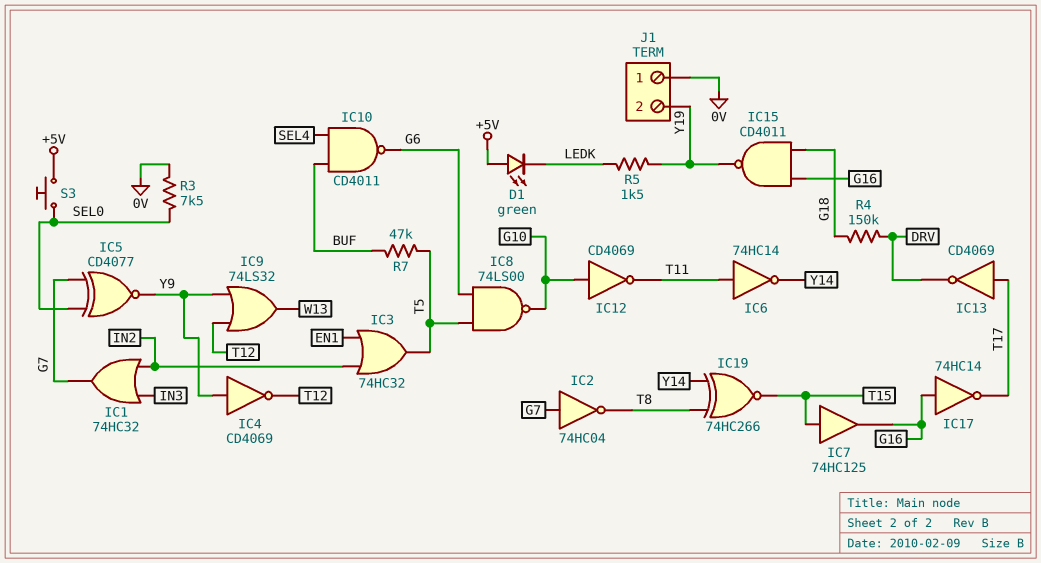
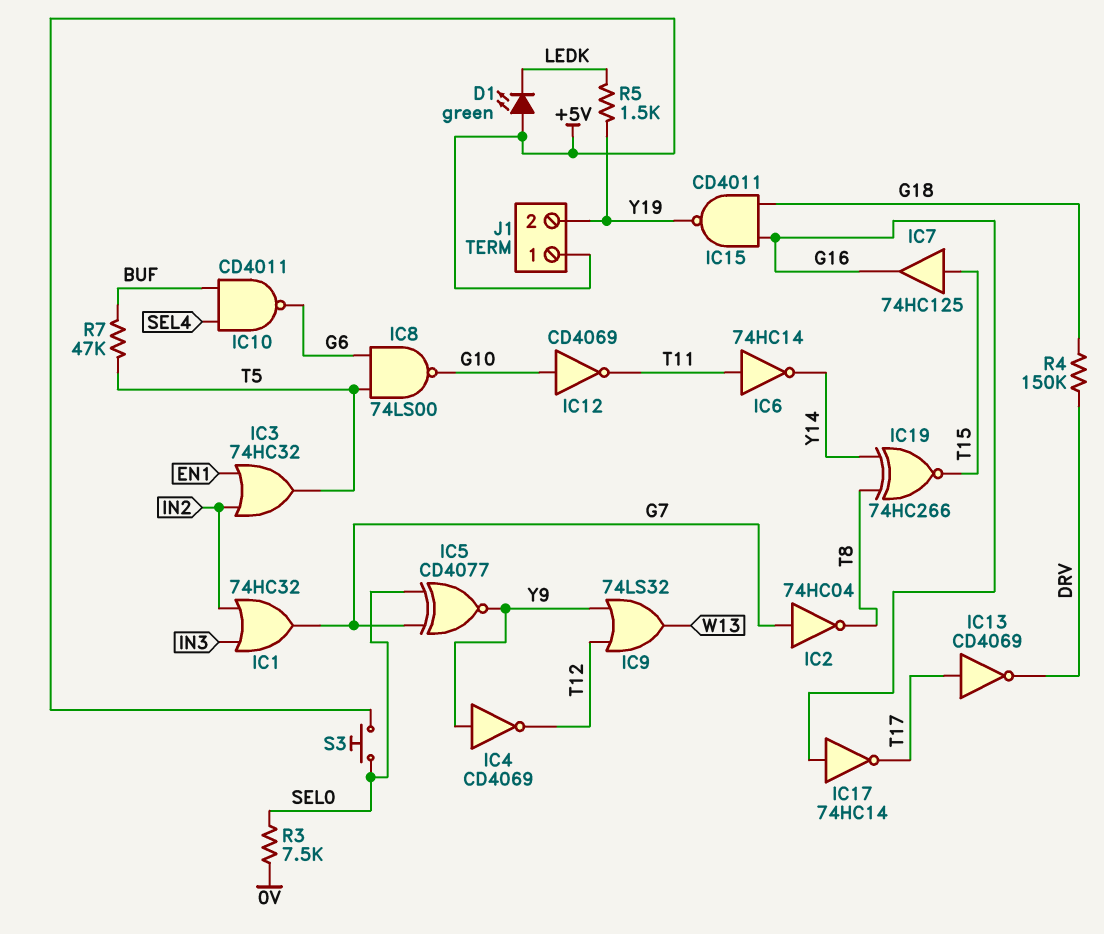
J1 pin 1: 0V -> +5V

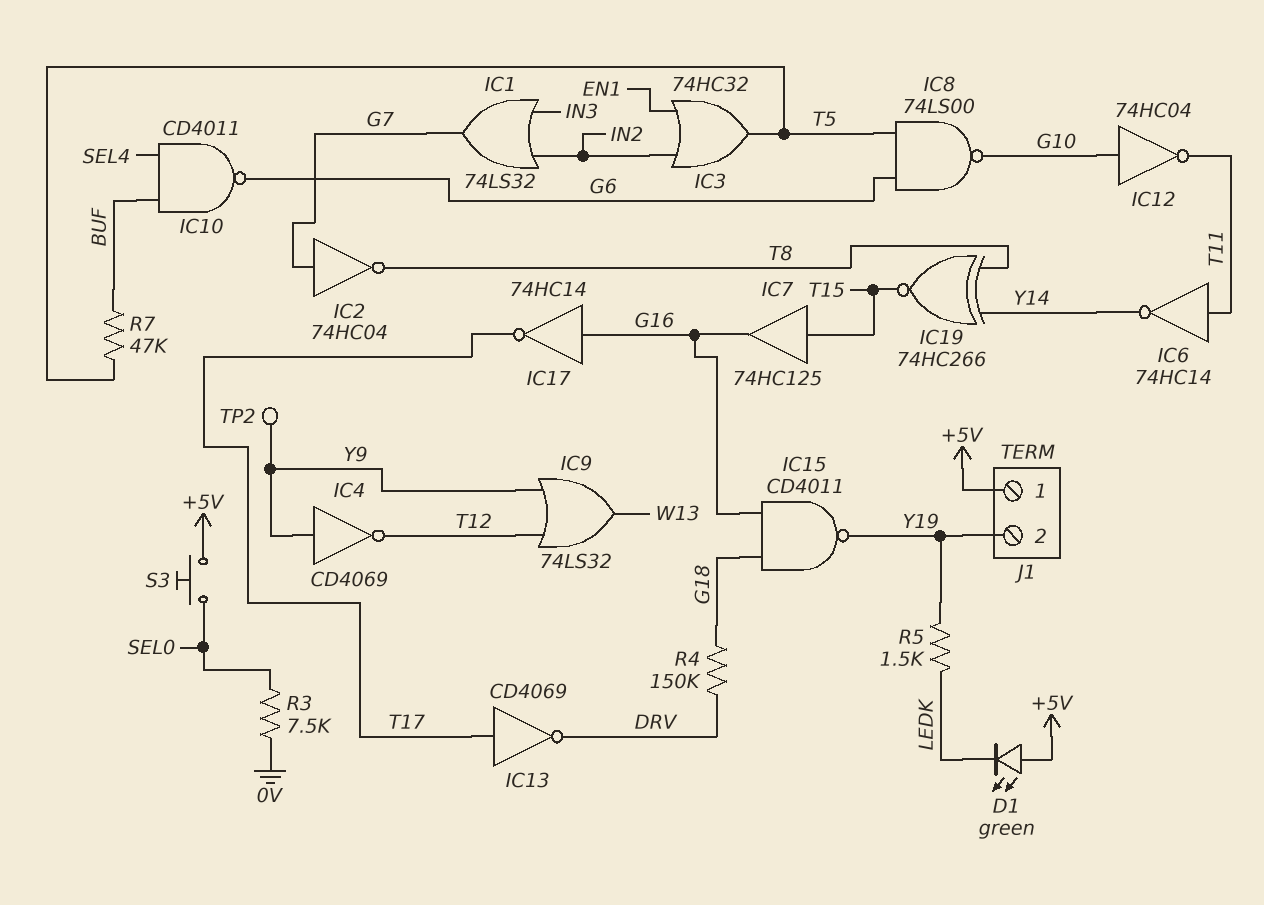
IC1: OR 74HC32 (in IN2, in IN3, out G7) -> OR 74LS32 (in IN2, in IN3, out G7)
IC5: XNOR CD4077 (in G7, in SEL0, out Y9) -> none
IC12: NOT CD4069 (in G10, out T11) -> NOT 74HC04 (in G10, out T11)
TP2: none -> test point (Y9)

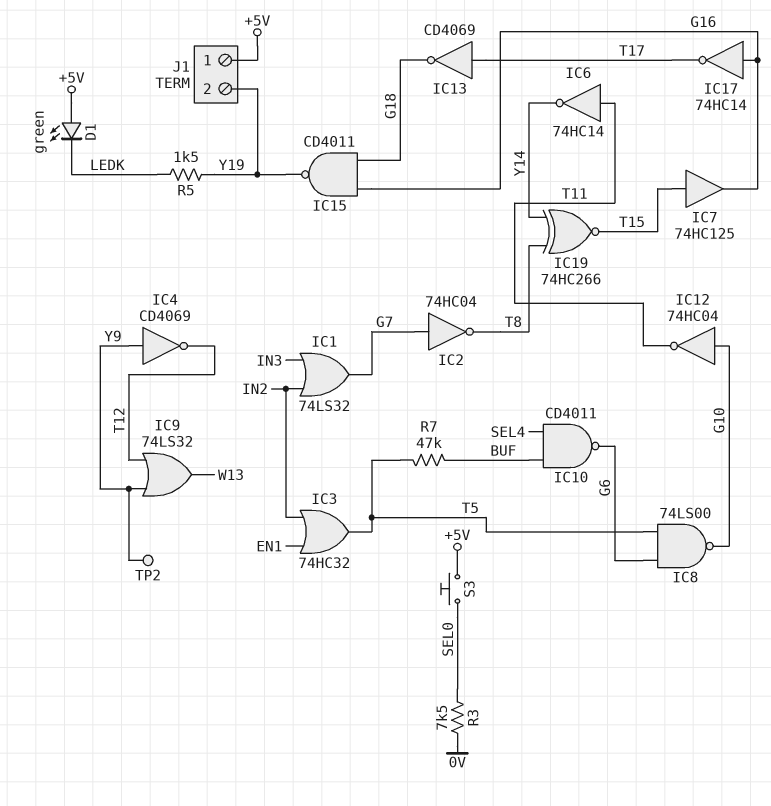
IC13: NOT CD4069 (in T17, out DRV) -> NOT CD4069 (in T17, out G18)
R4: 150k (DRV, G18) -> none

